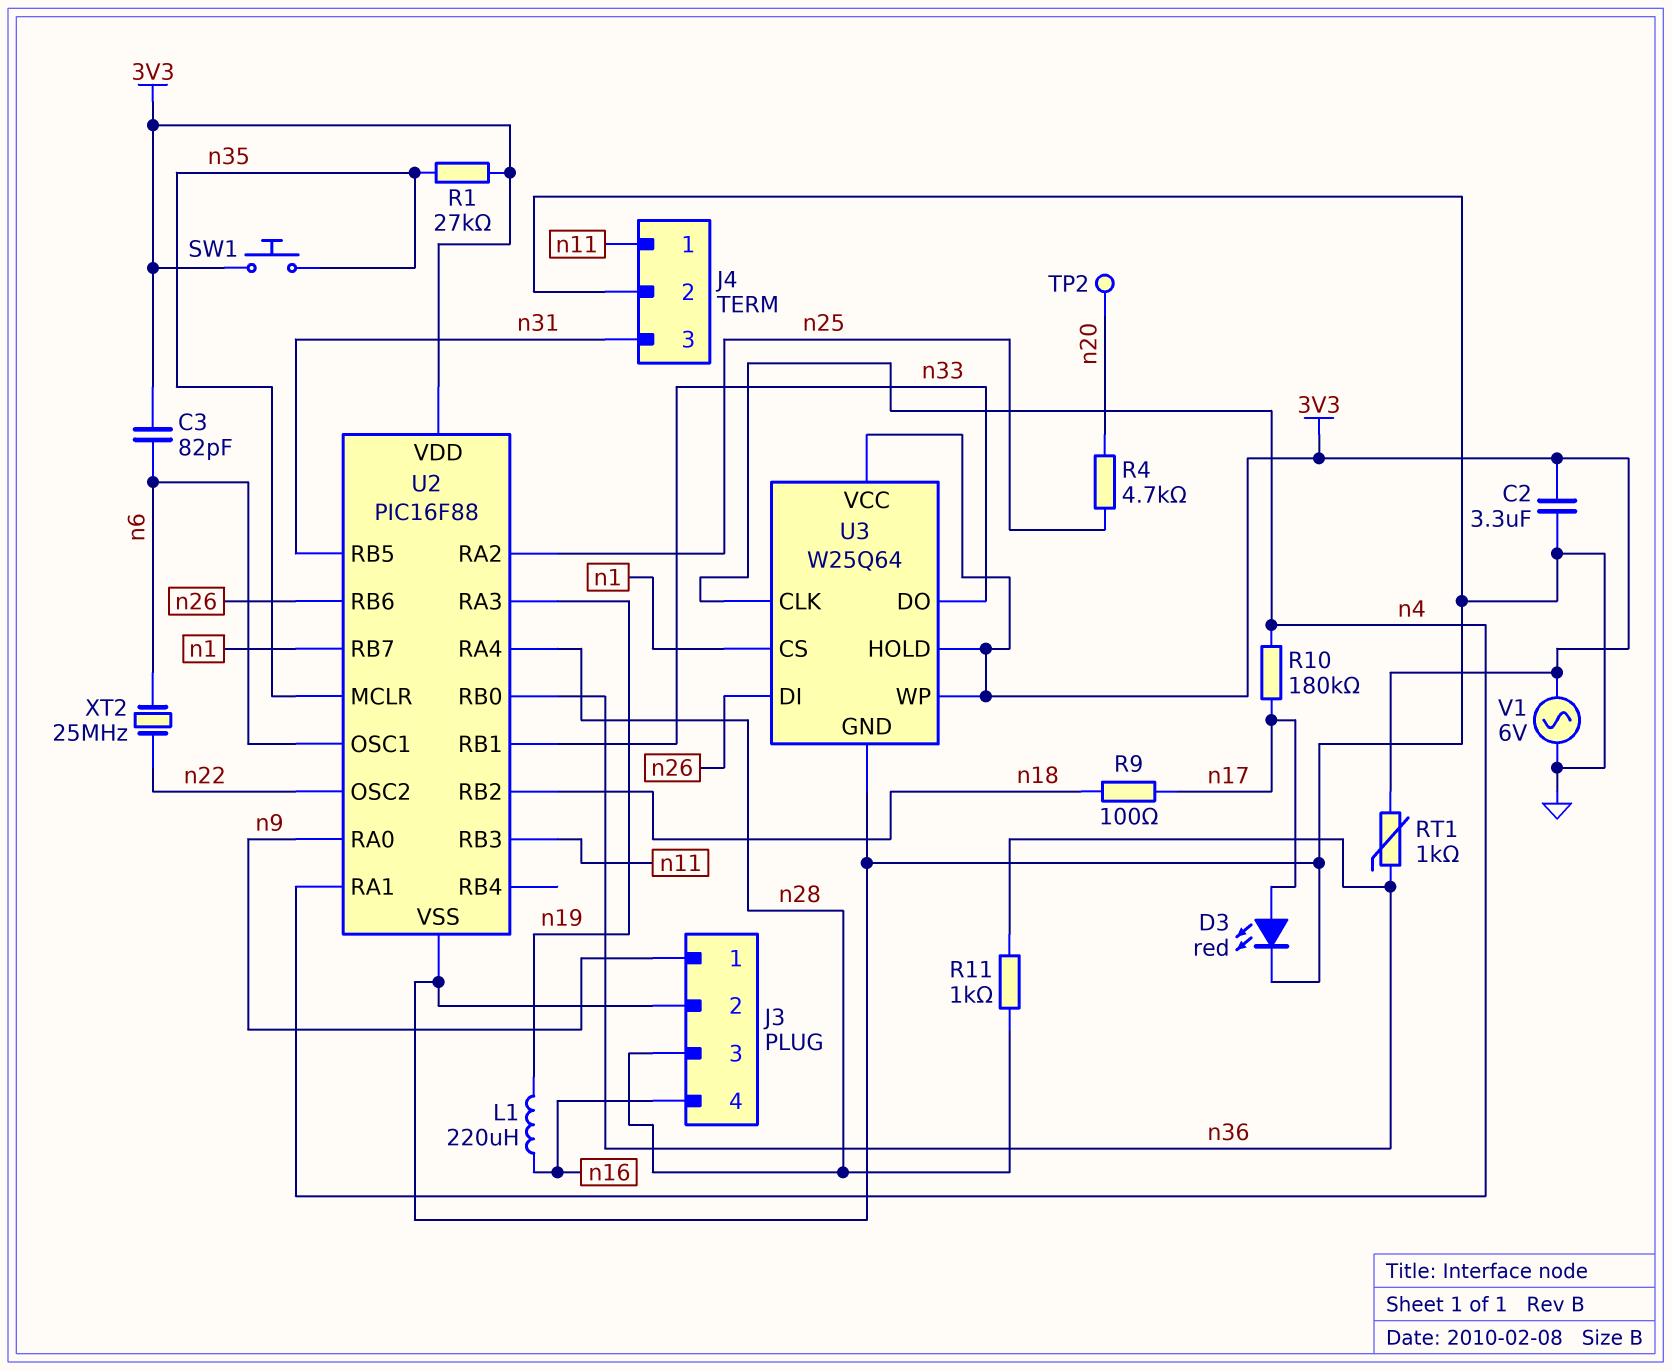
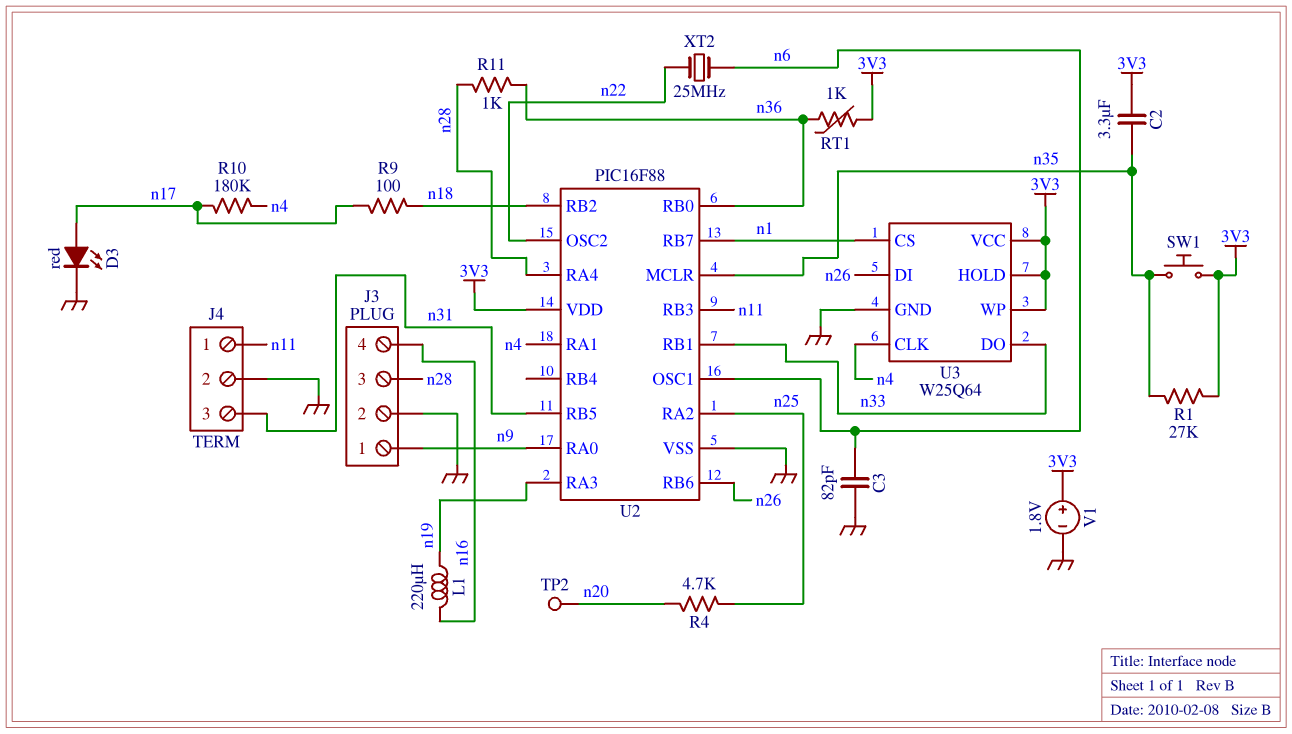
C2: 3.3uF (3V3, GND) -> 3.3uF (3V3, n35)
C3: 82pF (3V3, n6) -> 82pF (GND, n6)
V1: AC 6V (3V3, GND) -> 1.8V (plus 3V3, minus GND)

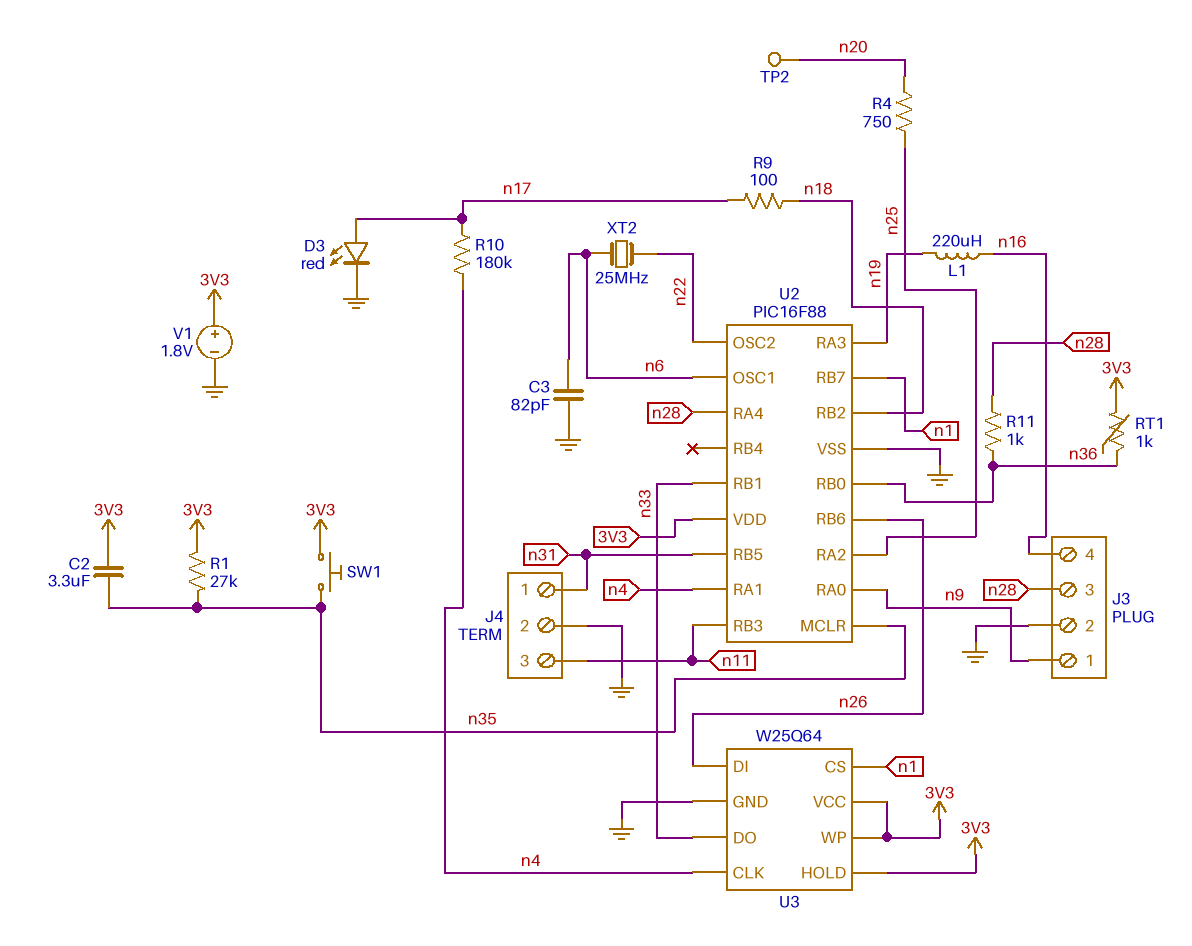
J4 pin 1: n11 -> n31
J4 pin 3: n31 -> n11
R4: 4.7k (n20, n25) -> 750 (n20, n25)

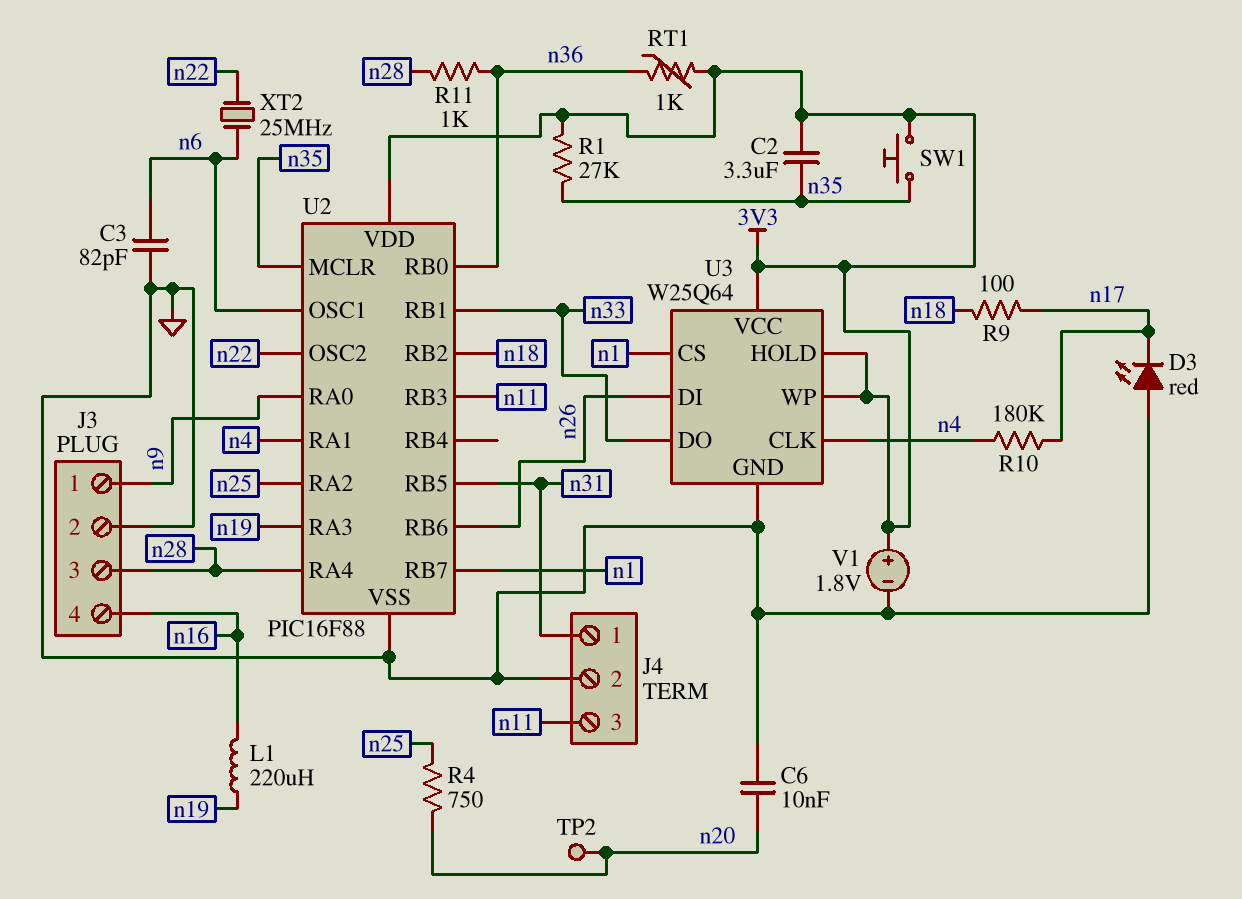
C6: none -> 10nF (GND, n20)
D3: LED red (A n17, K GND) -> LED red (A GND, K n17)

